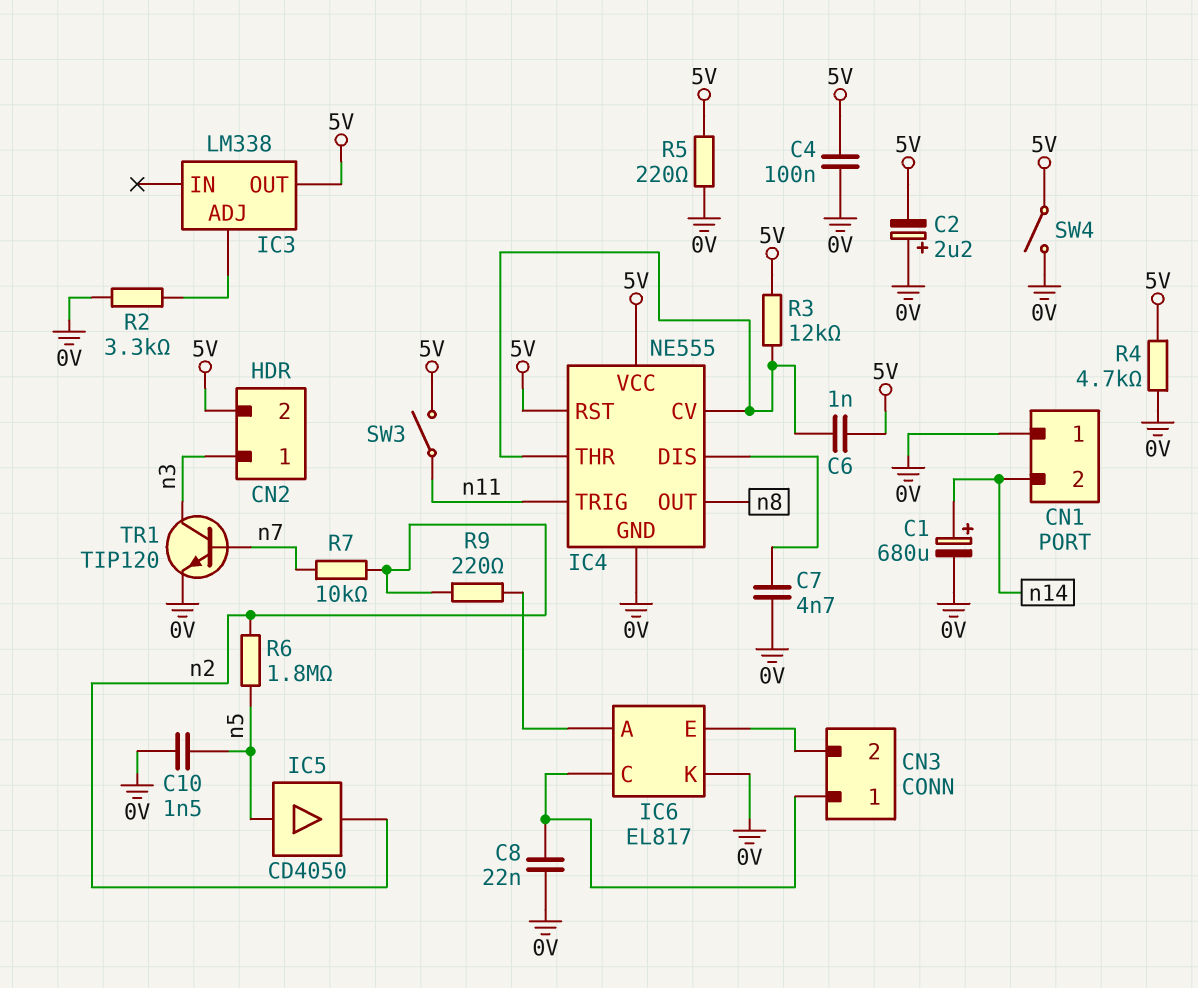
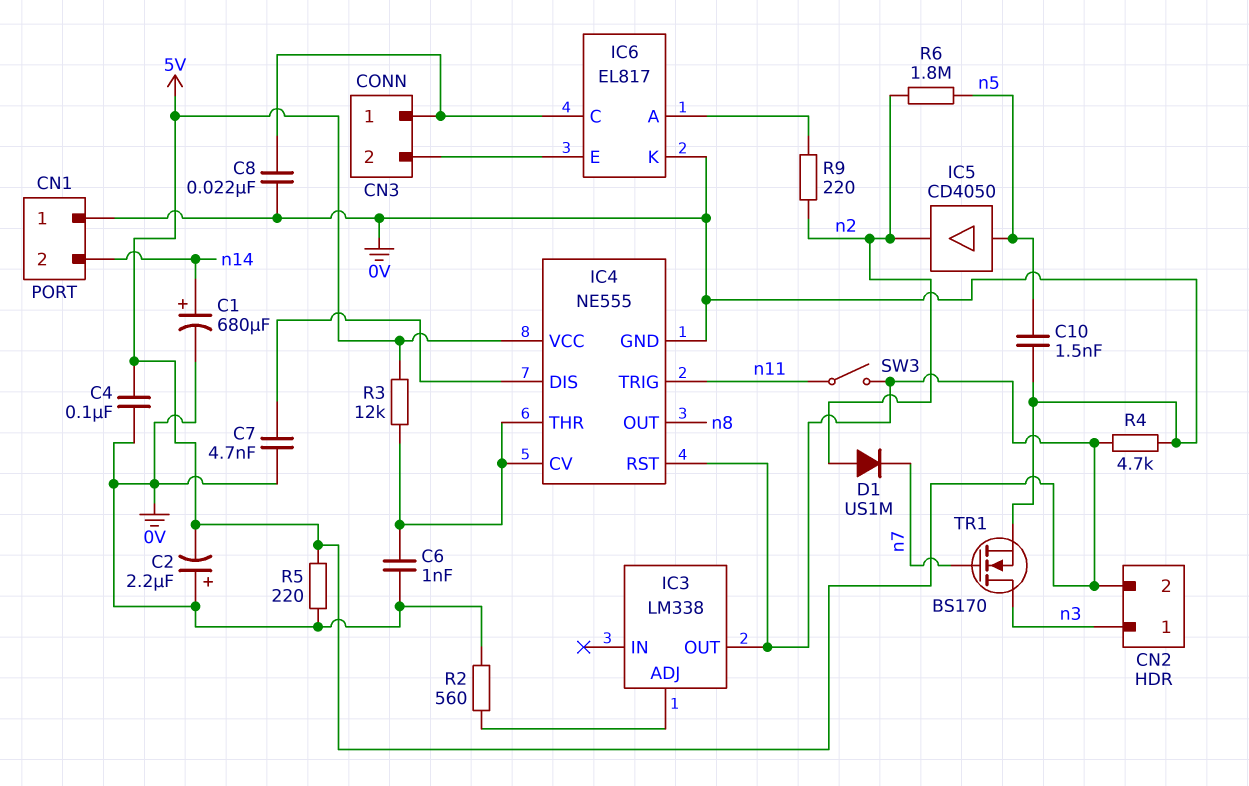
C6: 1nF (5V, IC4/CV) -> 1nF (0V, IC4/CV)
D1: none -> diode US1M (A n2, K n7)
R2: 3.3k (0V, IC3/ADJ) -> 560 (0V, IC3/ADJ)
R7: 10k (n2, n7) -> none
SW4: switch (0V, 5V) -> none
TR1: NPN TIP120 (B n7, C n3, E 0V) -> NMOS BS170 (G n7, D n3, S 0V)

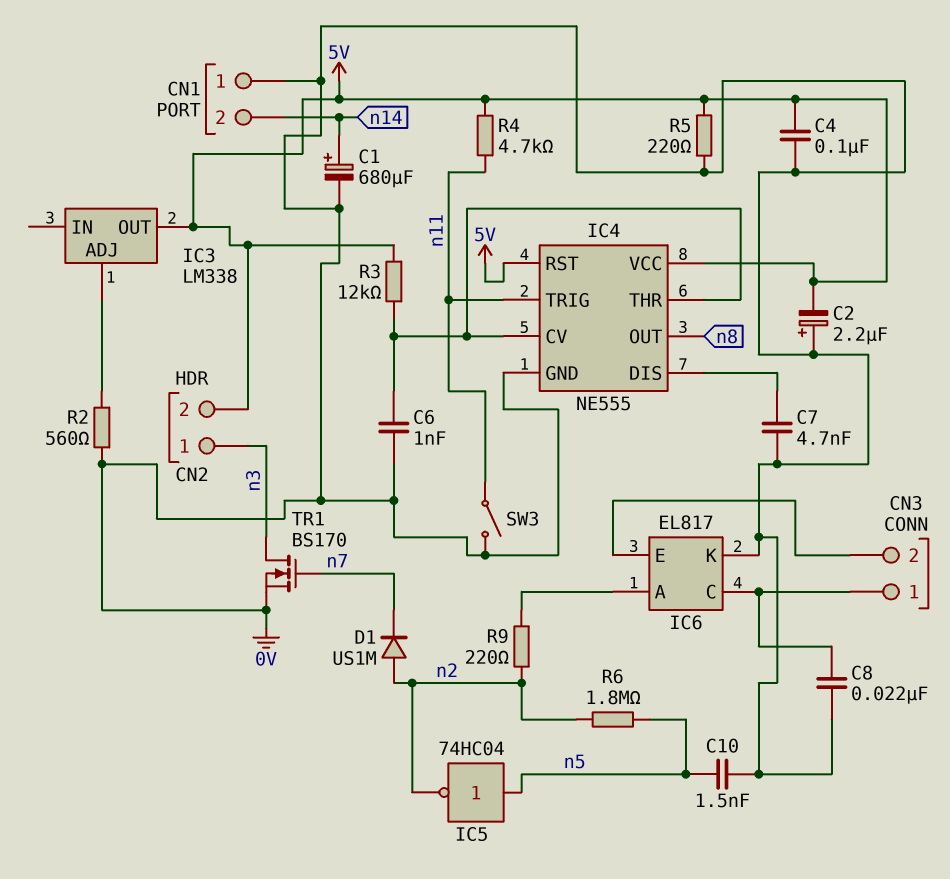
IC5: buffer CD4050 (in n5, out n2) -> NOT 74HC04 (in n5, out n2)
R4: 4.7k (0V, 5V) -> 4.7k (5V, n11)
SW3: switch (5V, n11) -> switch (0V, n11)

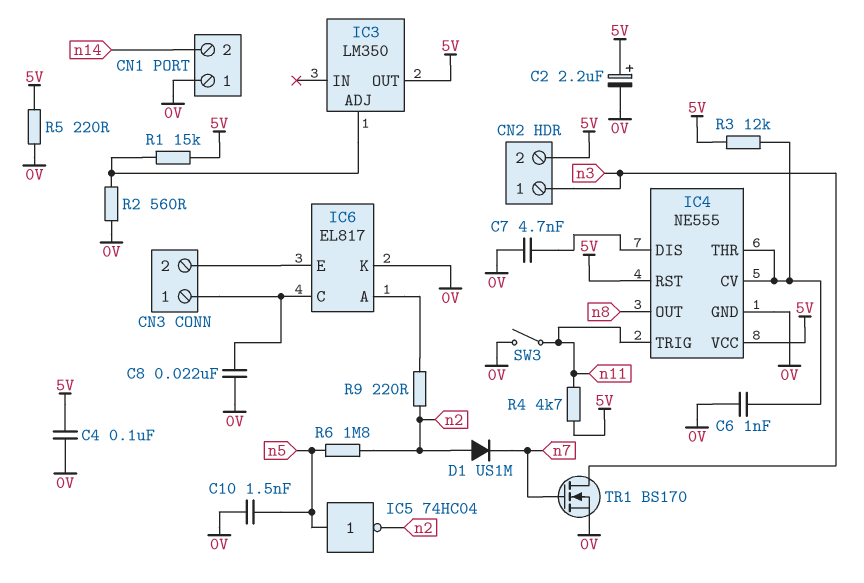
C1: 680uF (plus n14, minus 0V) -> none
C2: 2.2uF (plus 0V, minus 5V) -> 2.2uF (plus 5V, minus 0V)
IC3: LM338 -> LM350
R1: none -> 15k (5V, IC3/ADJ)

